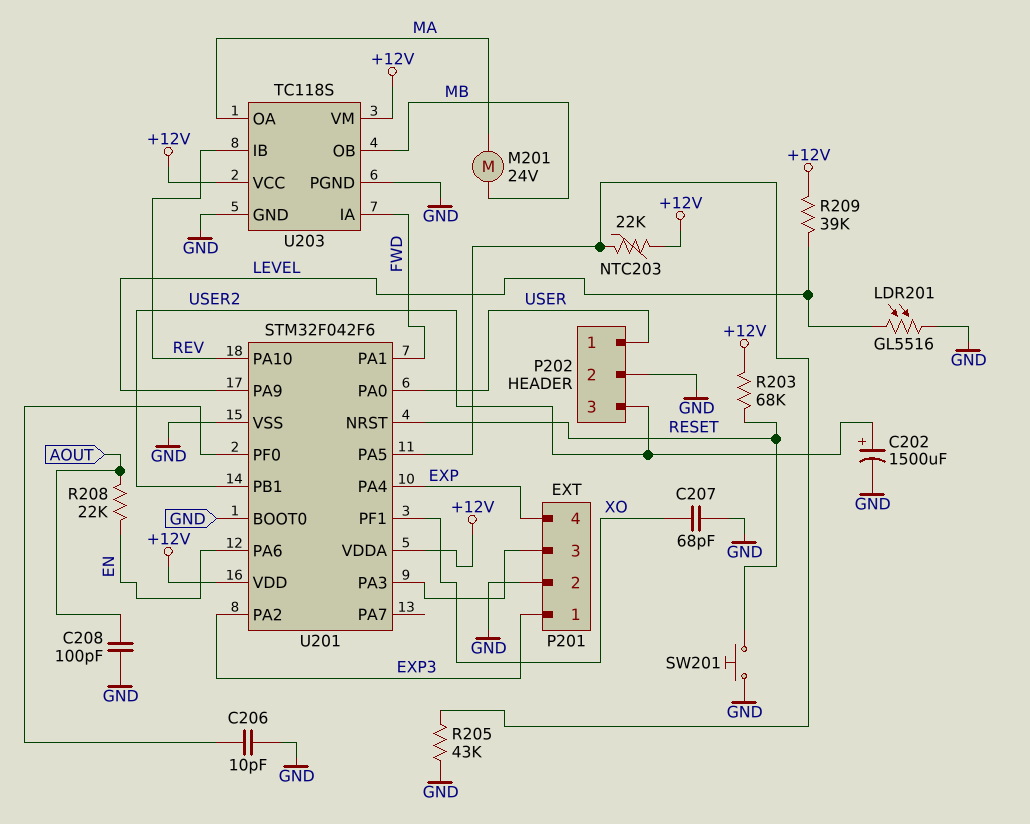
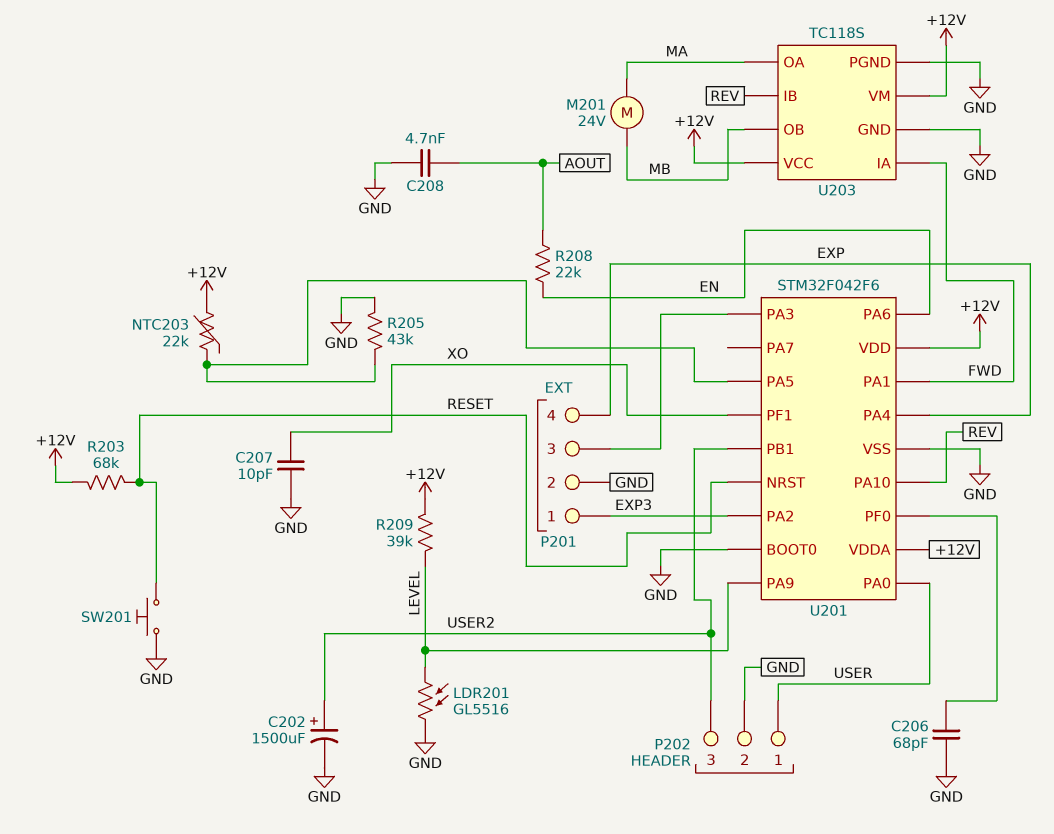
C206: 10pF (GND, U201/PF0) -> 68pF (GND, U201/PF0)
C207: 68pF (GND, XO) -> 10pF (GND, XO)
C208: 100pF (AOUT, GND) -> 4.7nF (AOUT, GND)

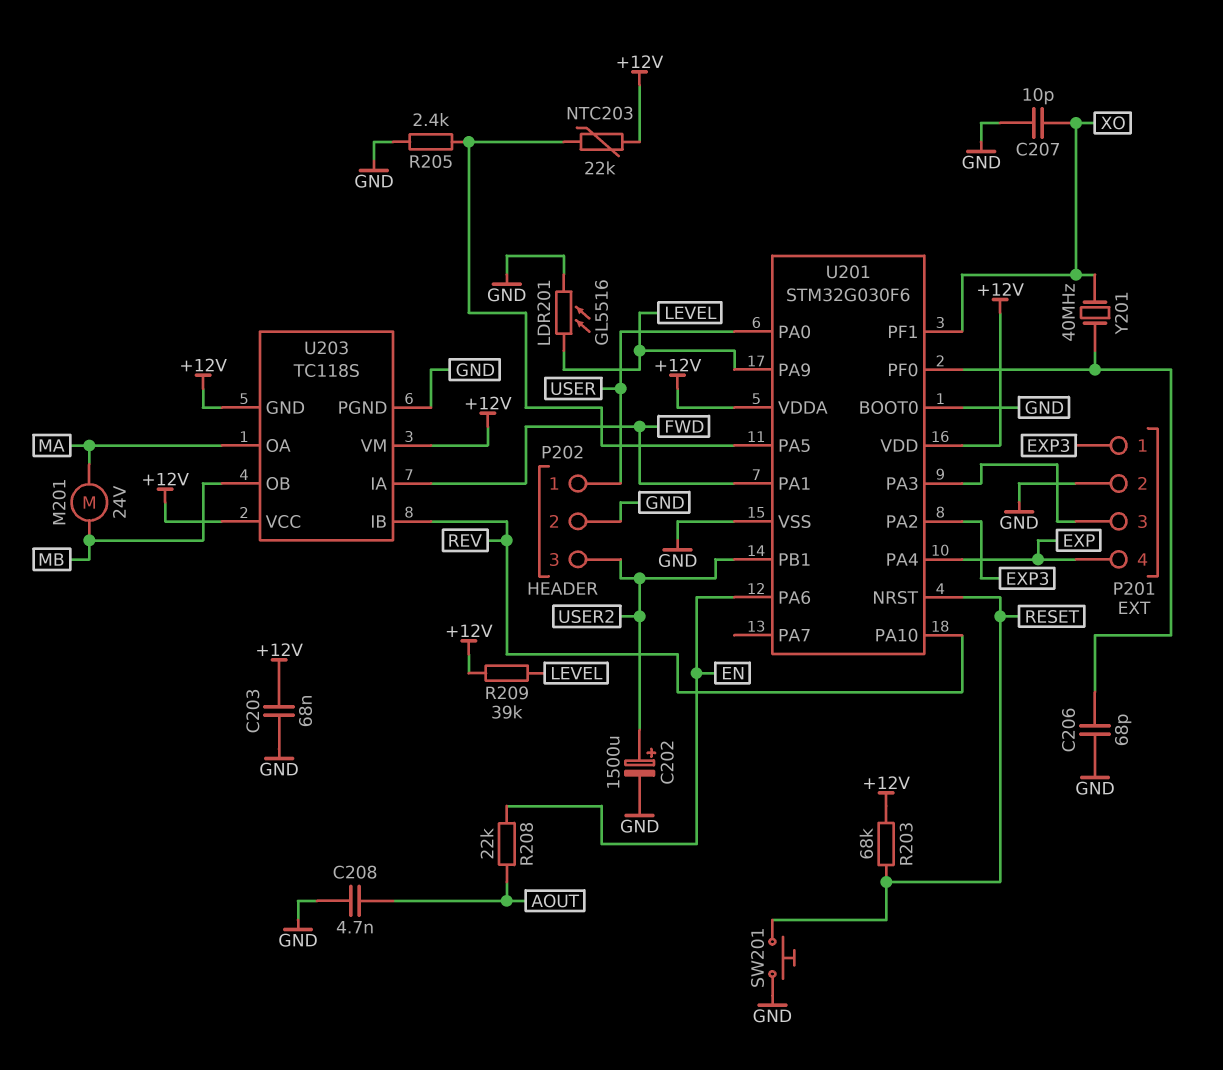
C203: none -> 68nF (+12V, GND)
R205: 43k (GND, U201/PA5) -> 2.4k (GND, U201/PA5)
U201: STM32F042F6 -> STM32G030F6
U203 pin GND: GND -> +12V
Y201: none -> 40MHz (U201/PF0, XO)

